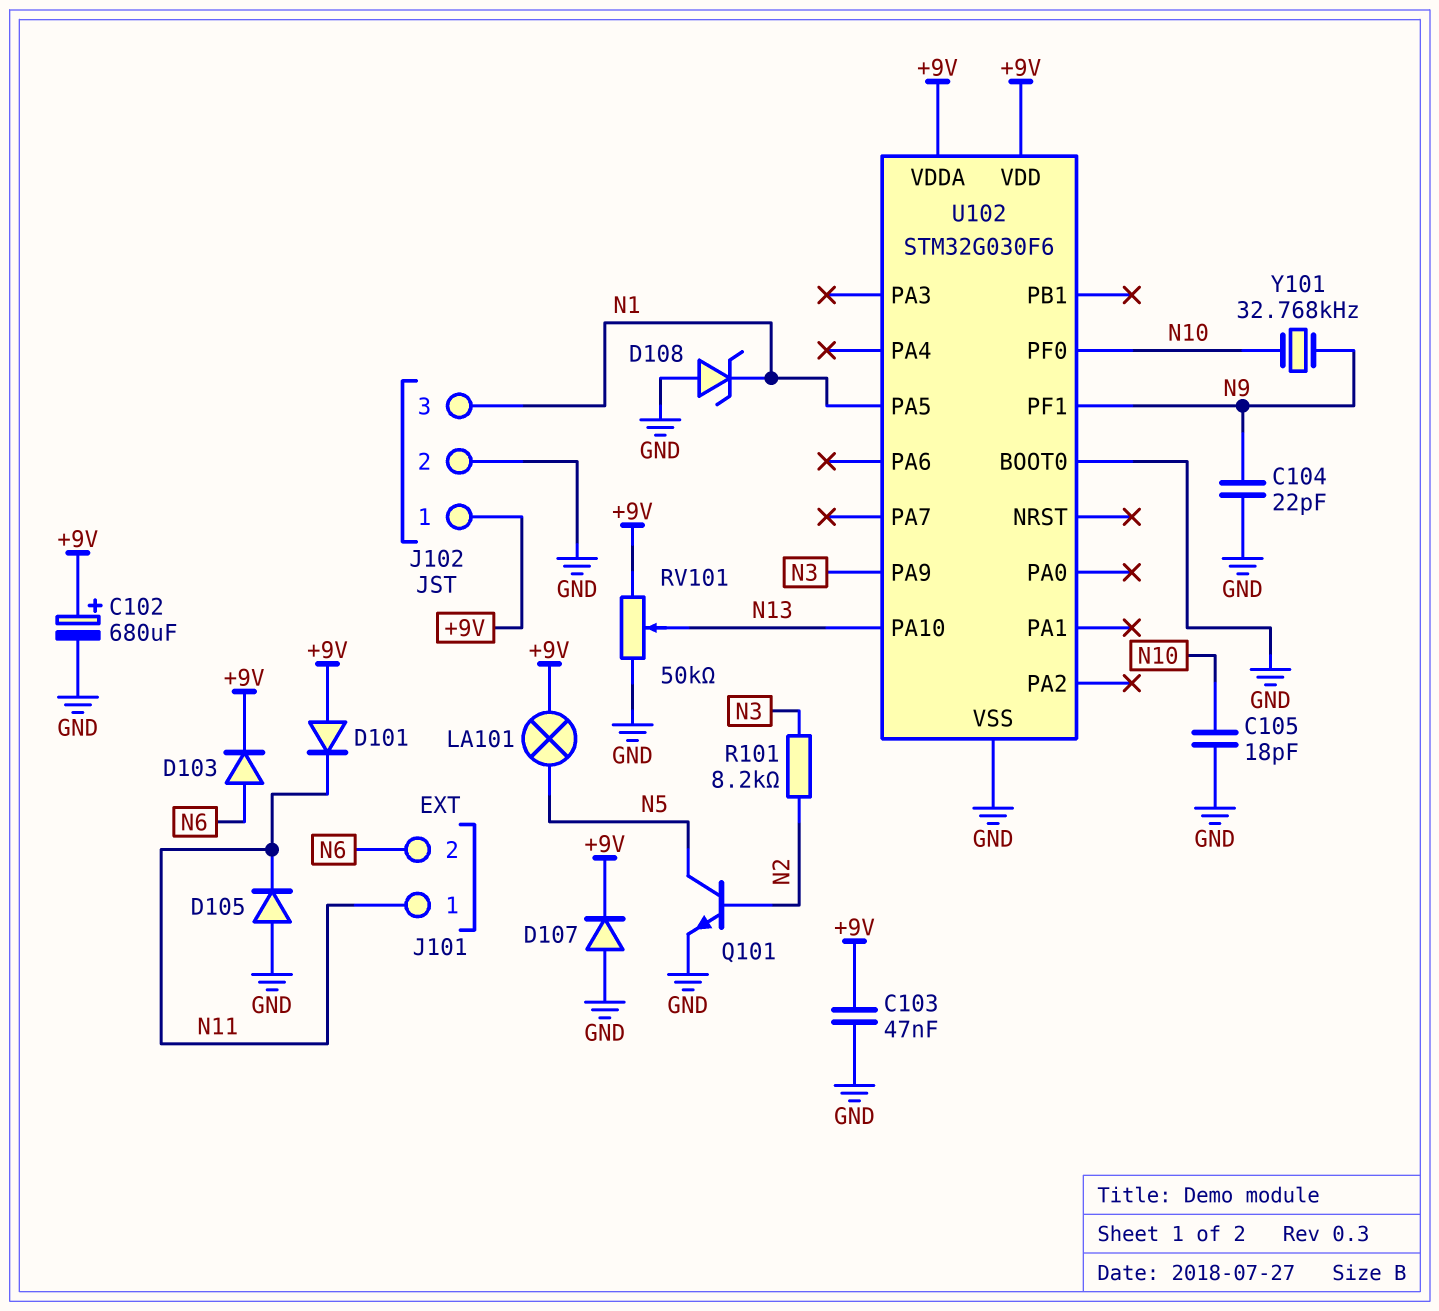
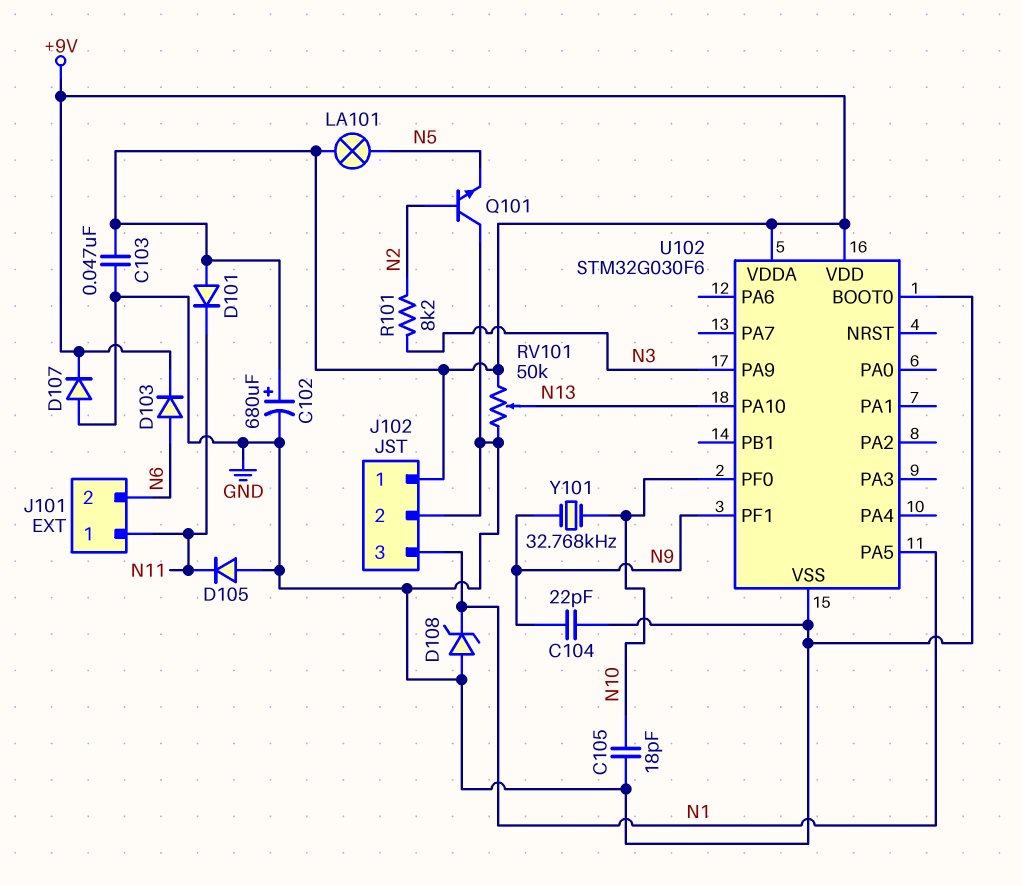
Q101: NPN (B N2, C N5, E GND) -> NPN (B N2, C GND, E N5)

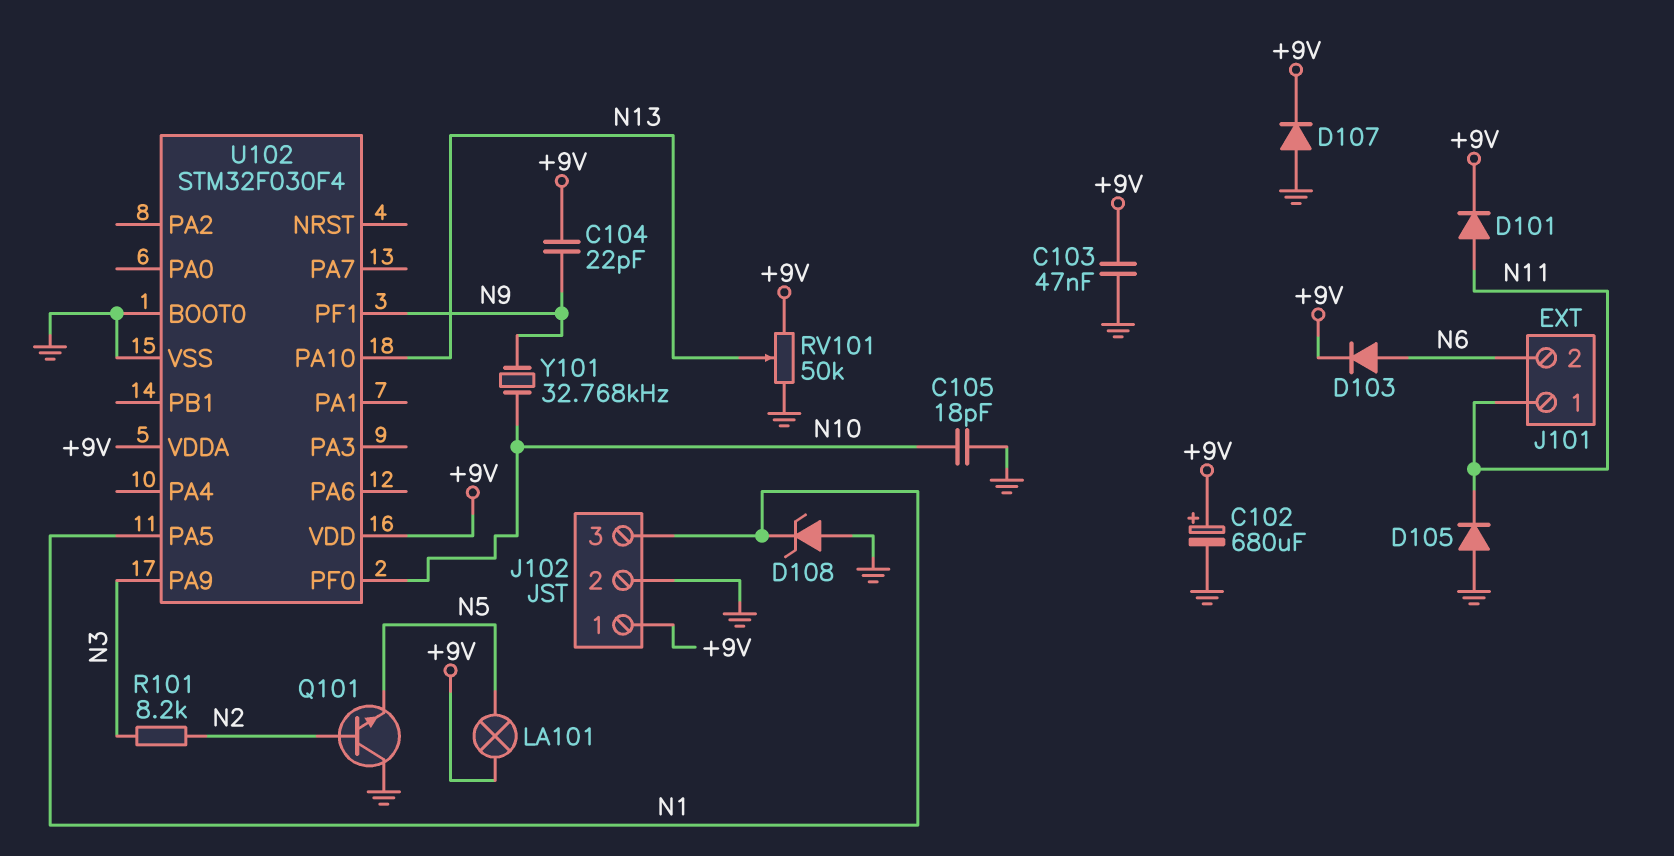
C104: 22pF (GND, N9) -> 22pF (+9V, N9)
D101: diode (A +9V, K N11) -> diode (A N11, K +9V)
U102: STM32G030F6 -> STM32F030F4

